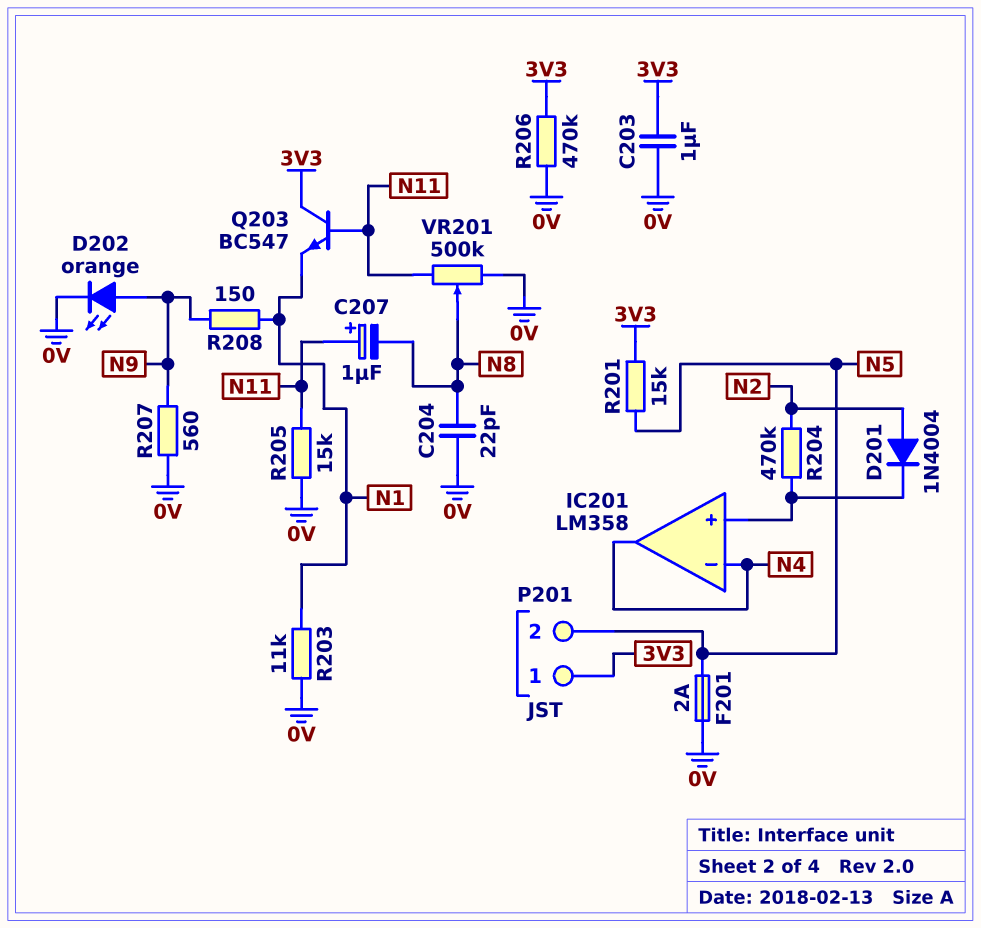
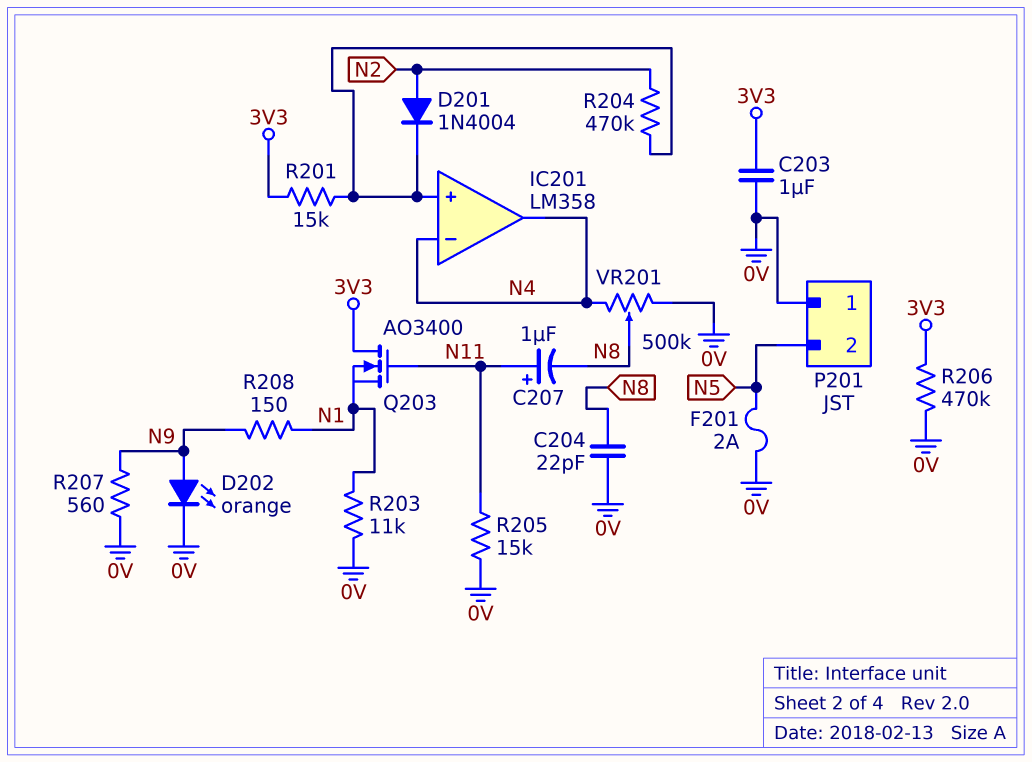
P201 pin 1: 3V3 -> 0V
Q203: NPN BC547 (B N11, C 3V3, E N1) -> NMOS AO3400 (G N11, D 3V3, S N1)
R201: 15k (3V3, N5) -> 15k (3V3, IC201/in+)
VR201: 500k (0V, N11, wiper N8) -> 500k (0V, N4, wiper N8)

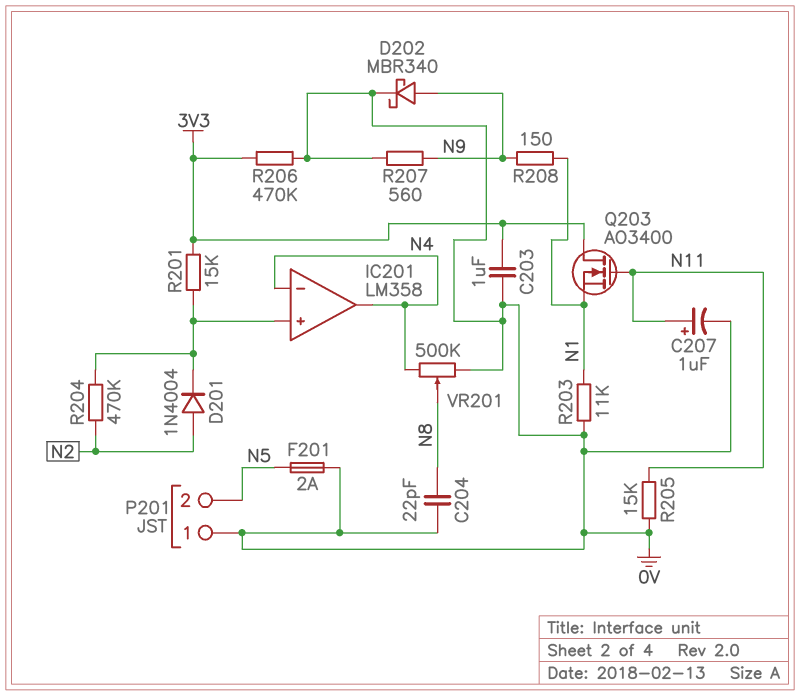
C207: 1uF (plus N11, minus N8) -> 1uF (plus N11, minus 0V)
D202: LED orange (A N9, K 0V) -> schottky MBR340 (A N9, K 0V)

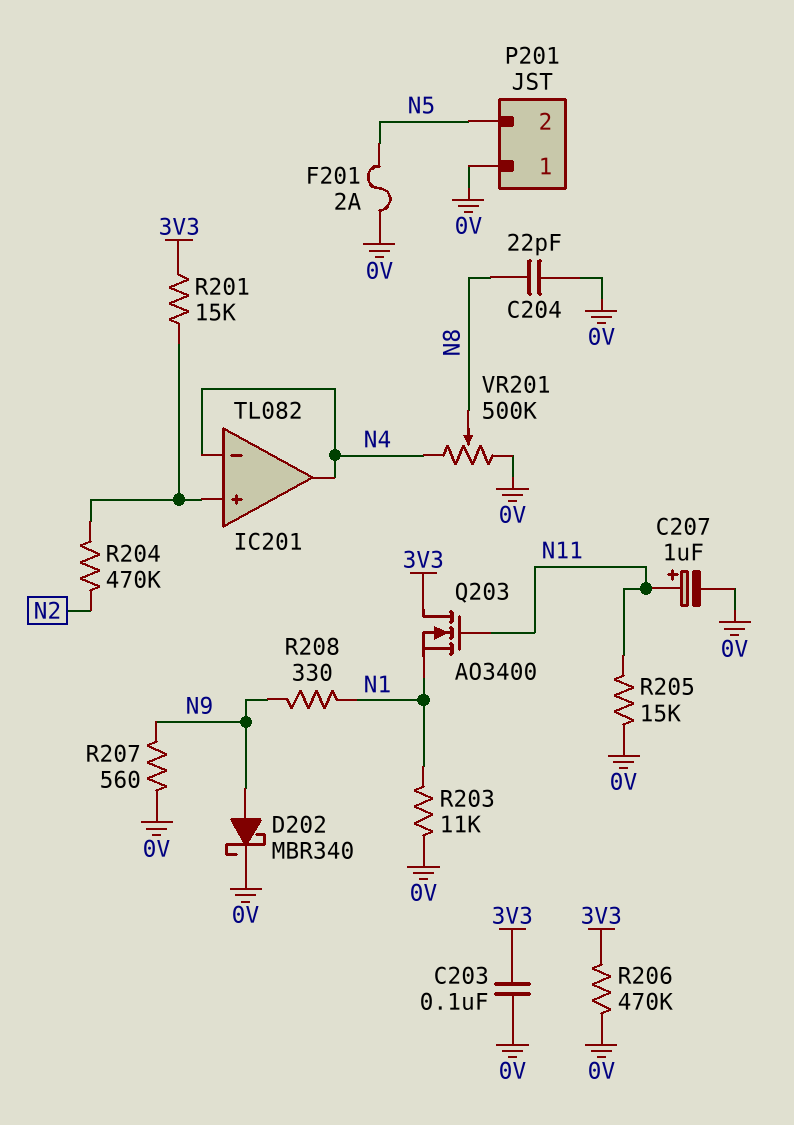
C203: 1uF (0V, 3V3) -> 100nF (0V, 3V3)
D201: diode 1N4004 (A N2, K IC201/in+) -> none
IC201: LM358 -> TL082
R208: 150 (N1, N9) -> 330 (N1, N9)

